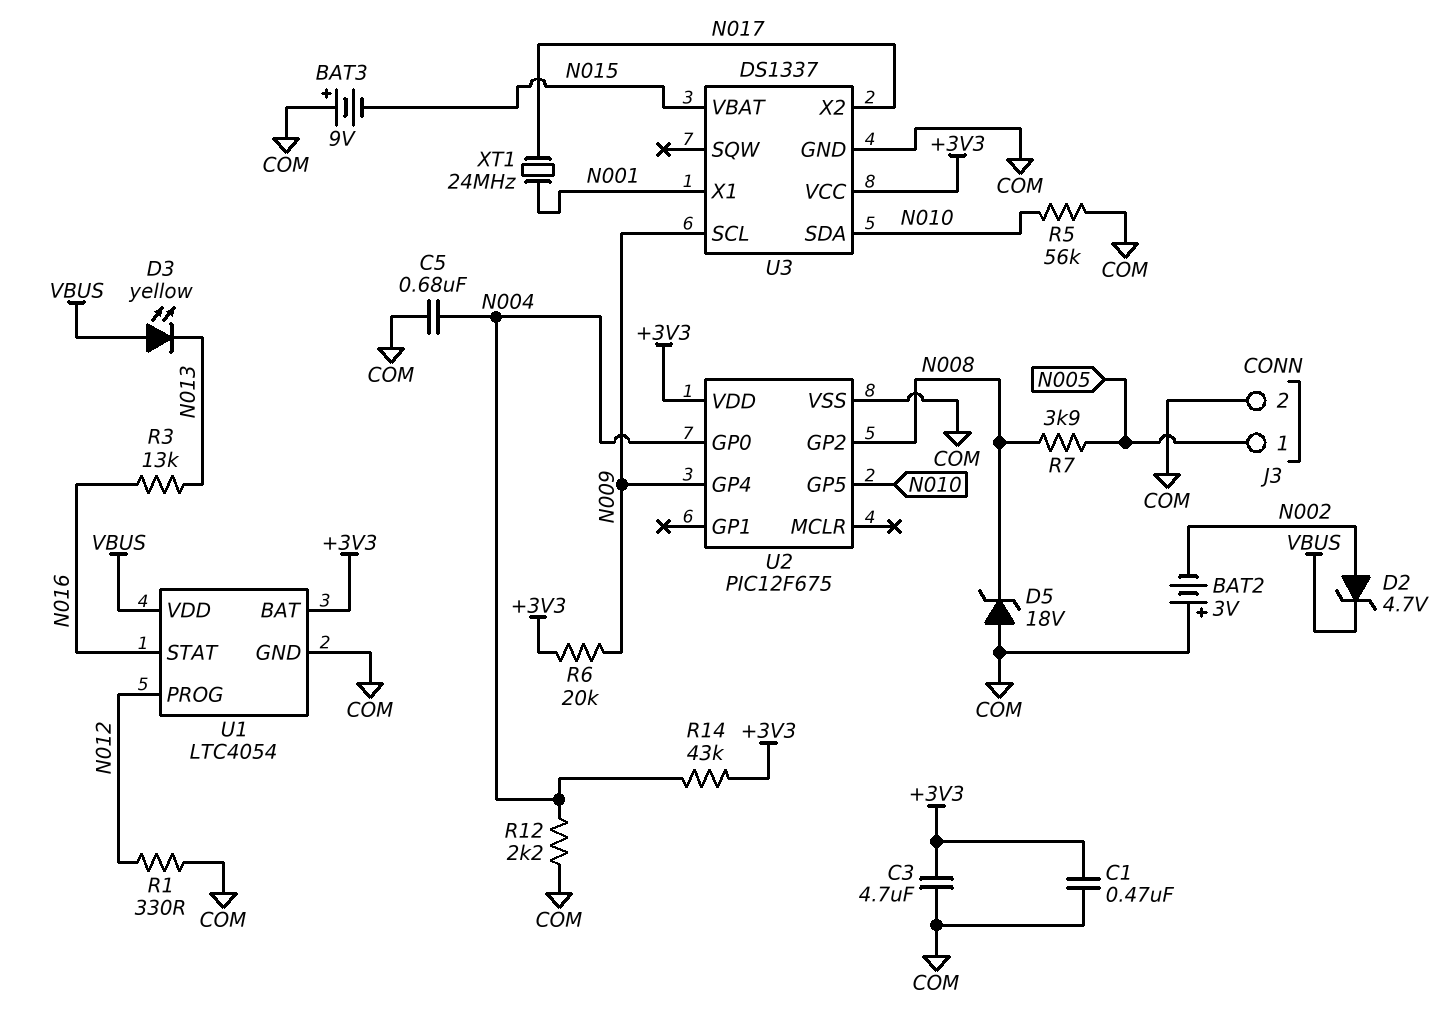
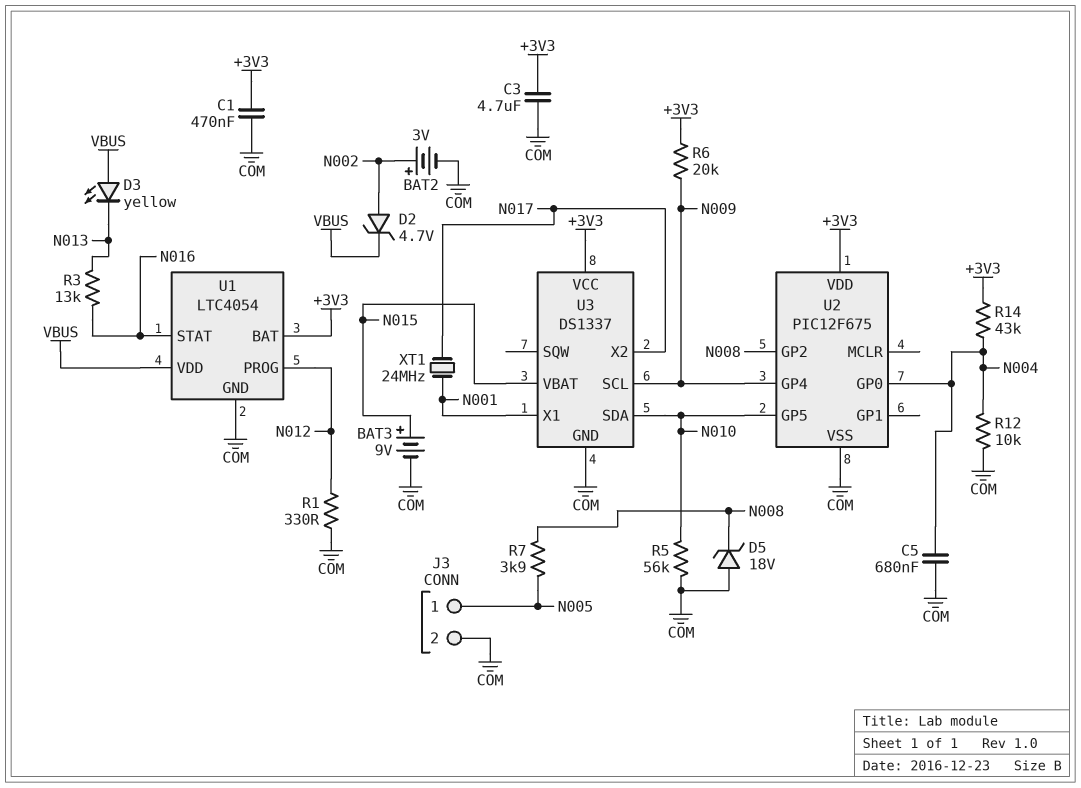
BAT2: 3V (plus COM, minus N002) -> 3V (plus N002, minus COM)
BAT3: 9V (plus COM, minus N015) -> 9V (plus N015, minus COM)
R12: 2.2k (COM, N004) -> 10k (COM, N004)

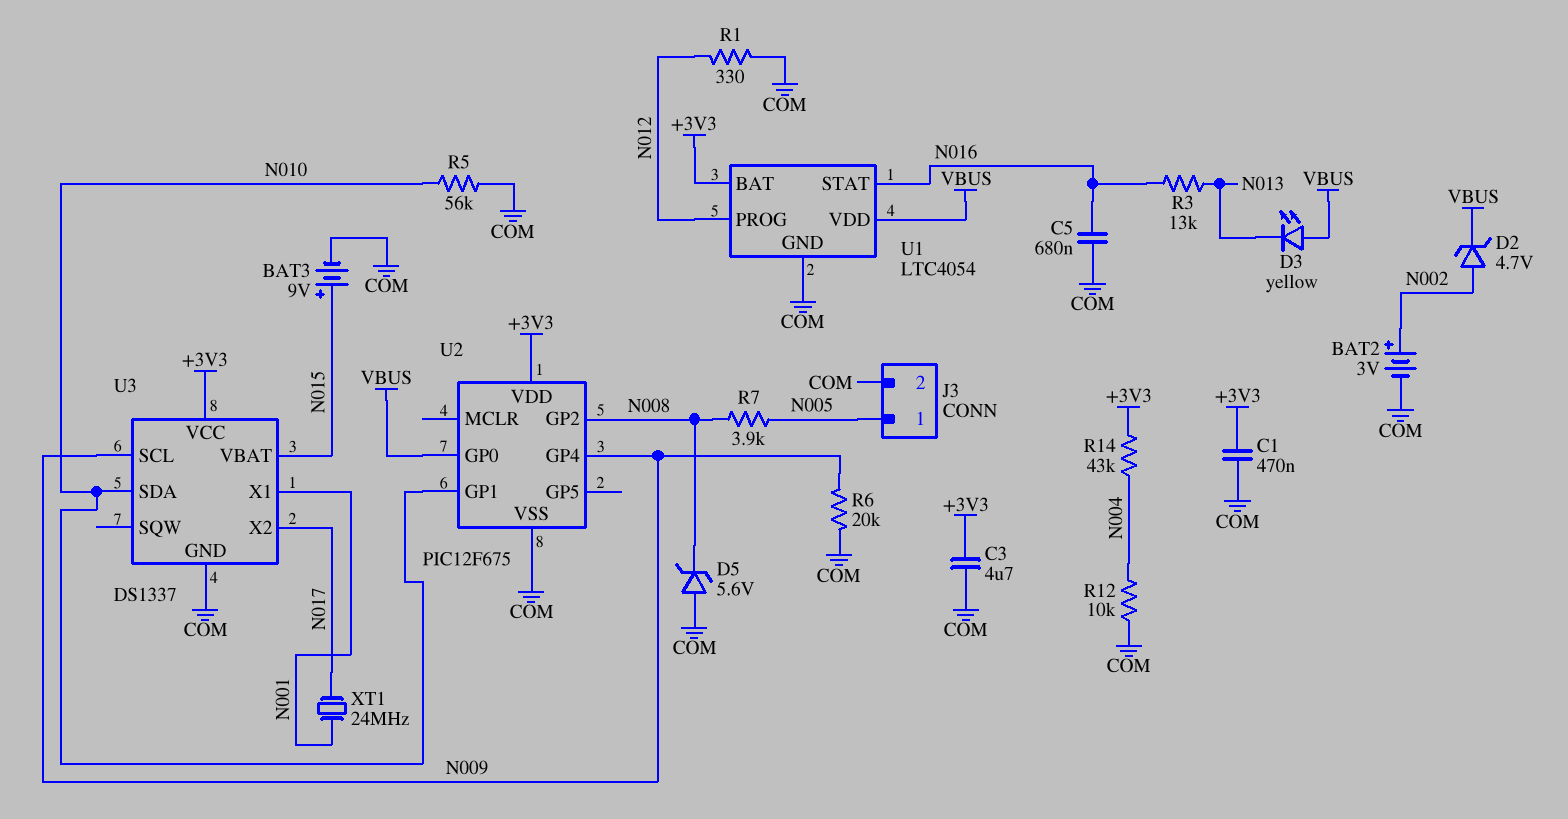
C5: 680nF (COM, N004) -> 680nF (COM, N016)
D5: zener 18V (A COM, K N008) -> zener 5.6V (A COM, K N008)
R6: 20k (+3V3, N009) -> 20k (COM, N009)
U2 pin GP0: N004 -> VBUS
U2 pin GP1: none -> N010
U2 pin GP5: N010 -> none

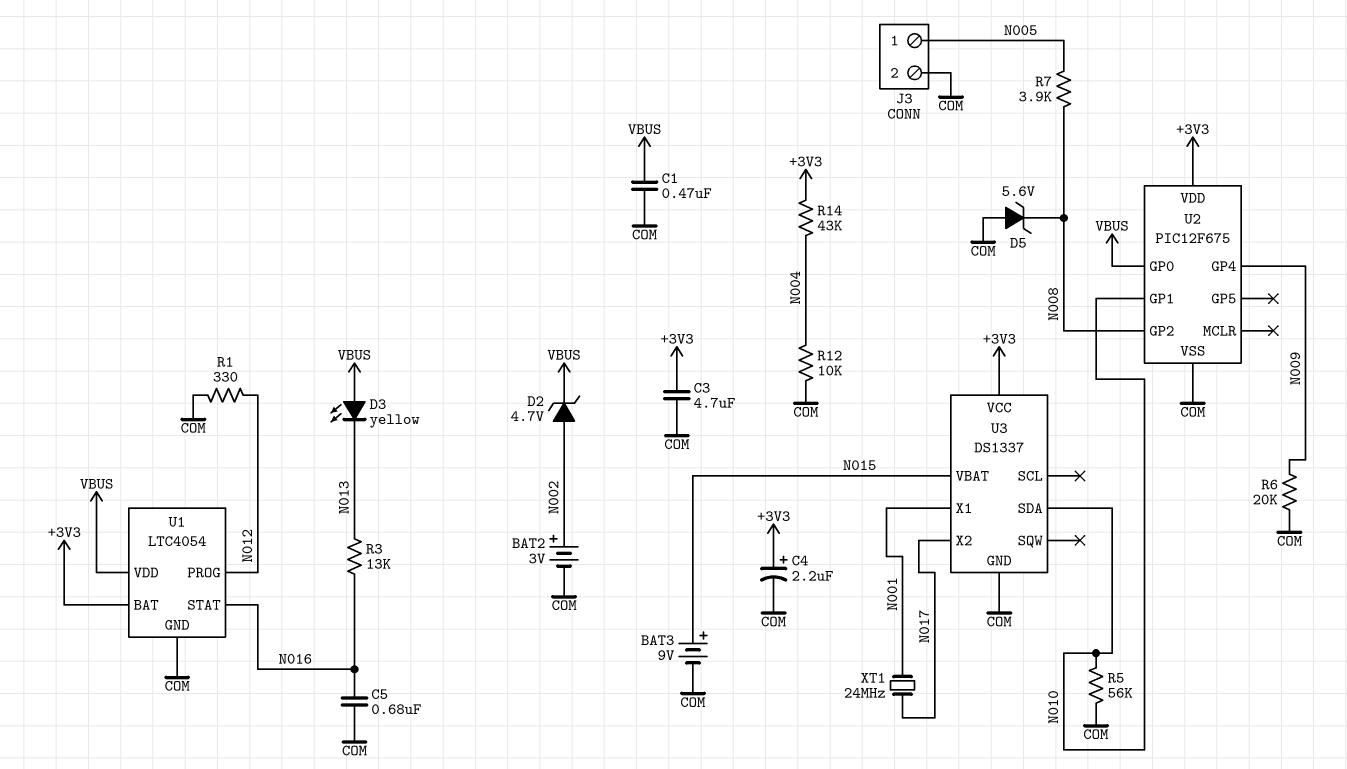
C1: 470nF (+3V3, COM) -> 470nF (COM, VBUS)
C4: none -> 2.2uF (plus +3V3, minus COM)
U3 pin SCL: N009 -> none

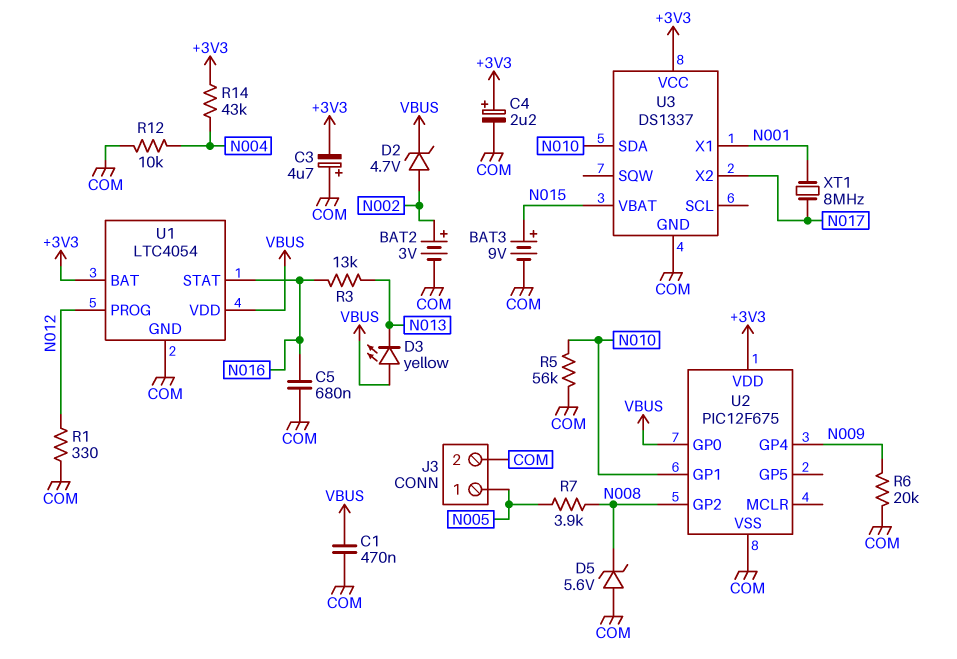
C3: 4.7uF (+3V3, COM) -> 4.7uF (plus COM, minus +3V3)
XT1: 24MHz (N001, N017) -> 8MHz (N001, N017)

